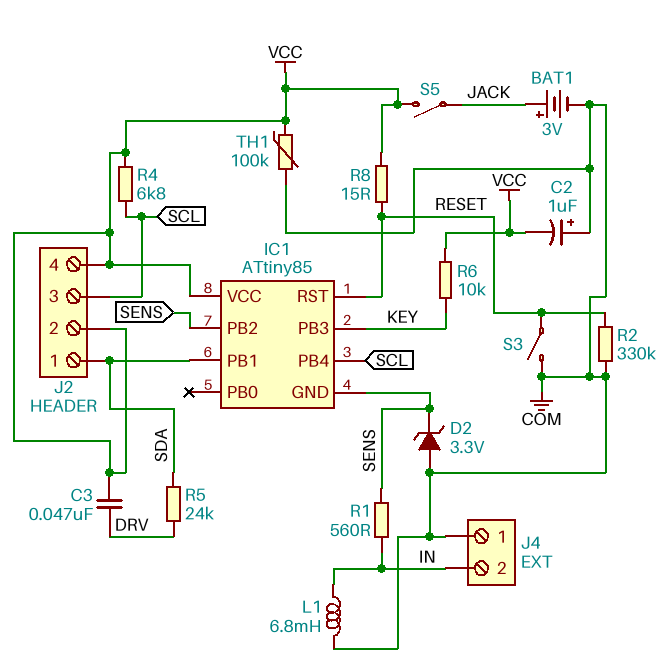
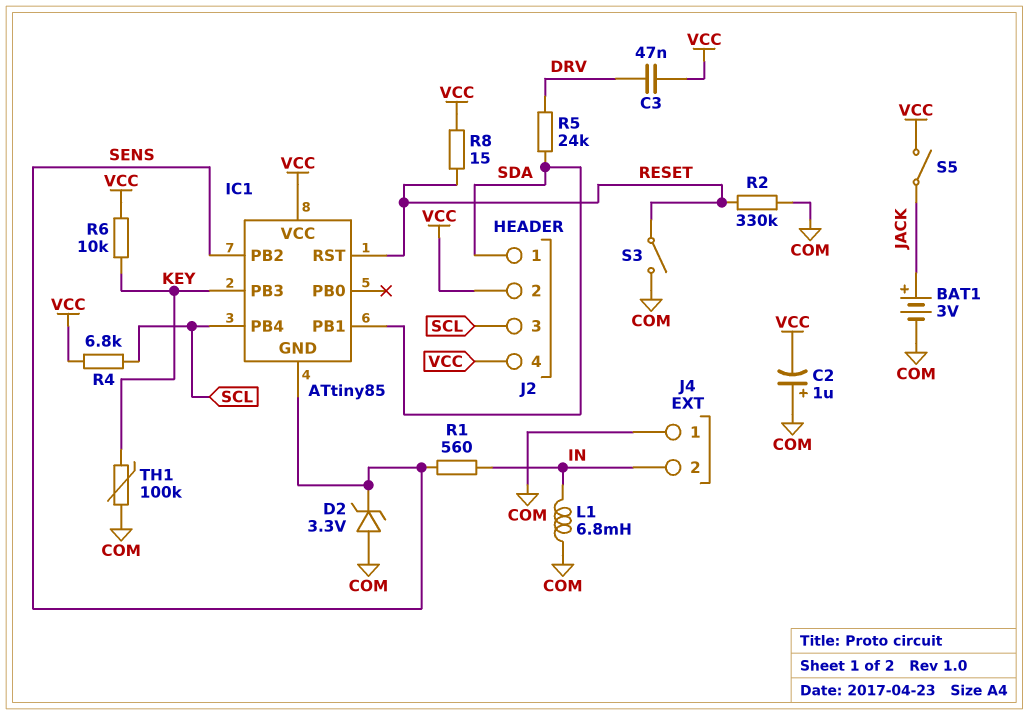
TH1: 100k (COM, VCC) -> 100k (COM, KEY)

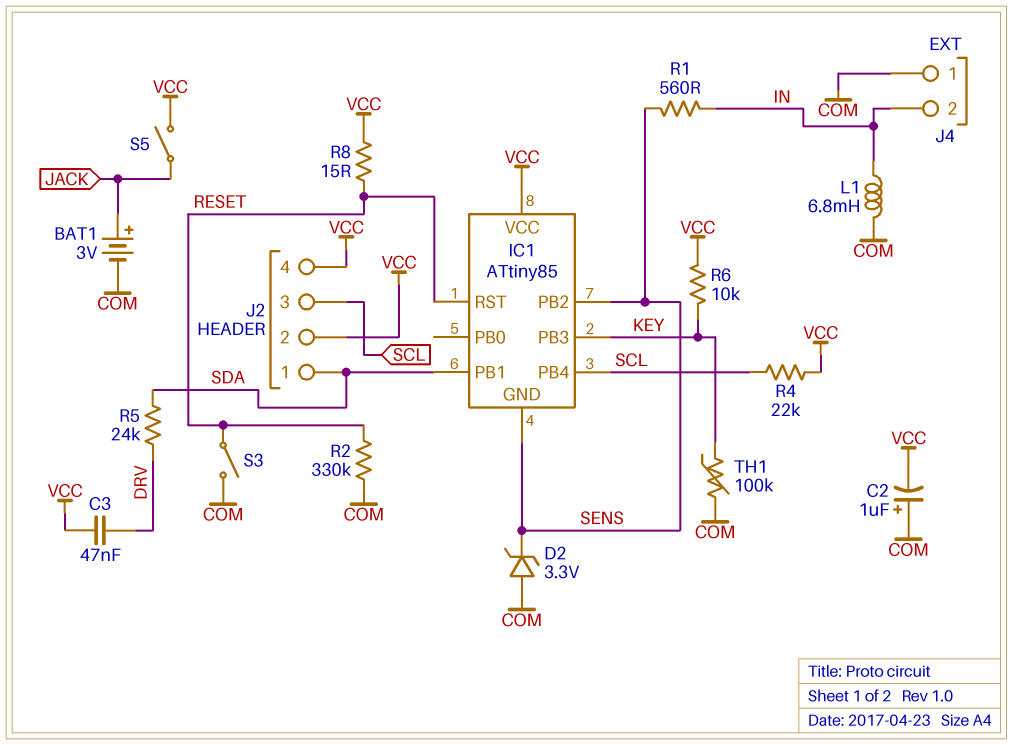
R4: 6.8k (SCL, VCC) -> 22k (SCL, VCC)

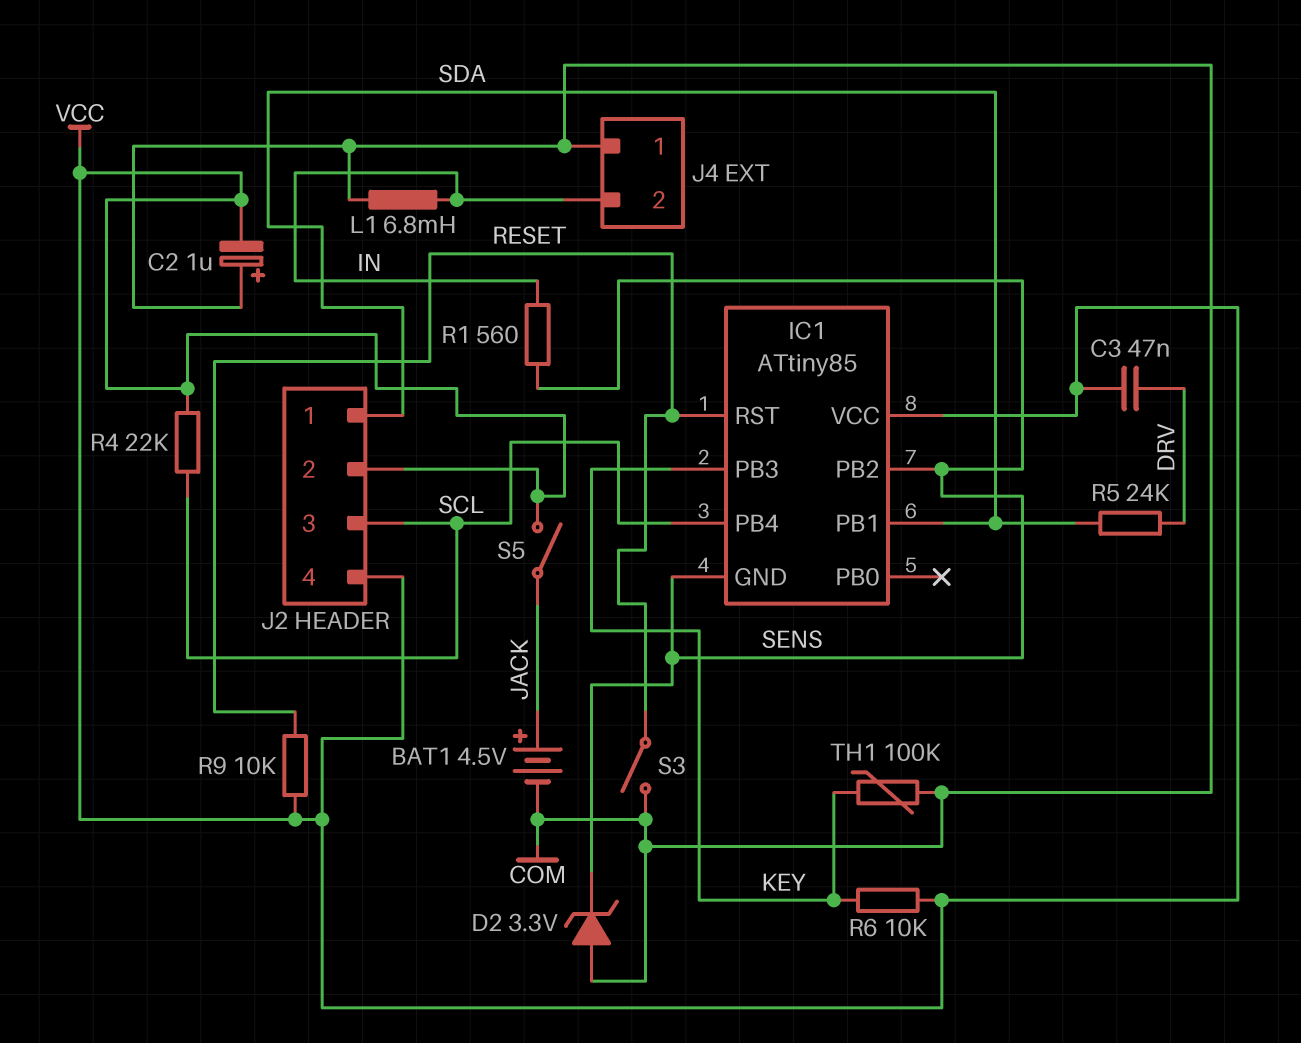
BAT1: 3V (plus JACK, minus COM) -> 4.5V (plus JACK, minus COM)
R2: 330k (COM, RESET) -> none
R8: 15 (RESET, VCC) -> none
R9: none -> 10k (RESET, VCC)

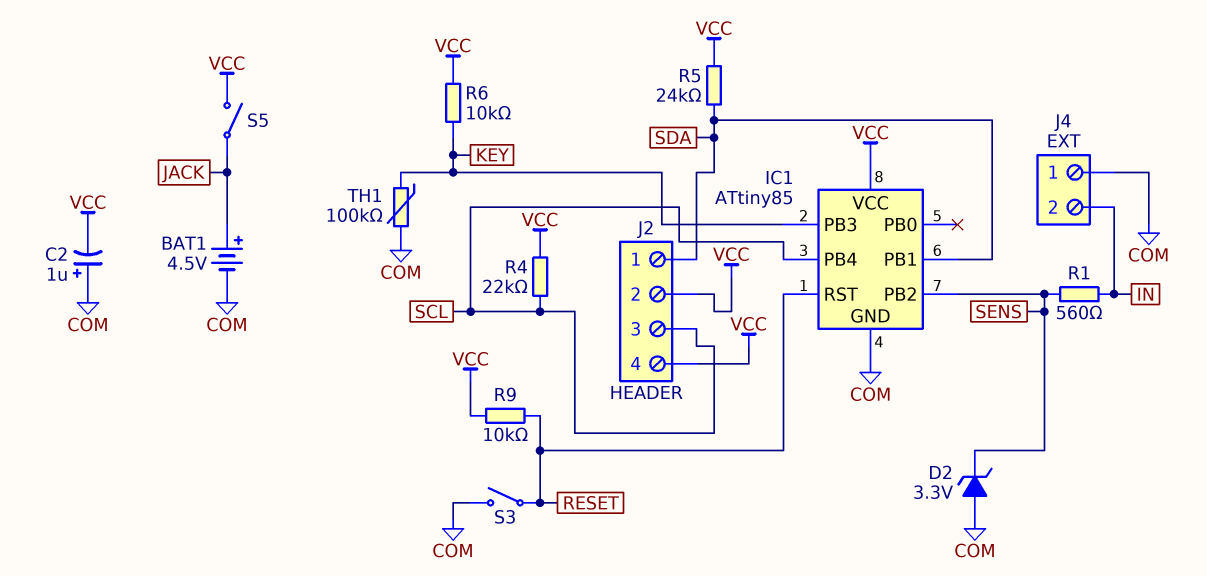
C3: 47nF (DRV, VCC) -> none
IC1 pin GND: SENS -> COM
L1: 6.8mH (COM, IN) -> none
R5: 24k (DRV, SDA) -> 24k (SDA, VCC)

